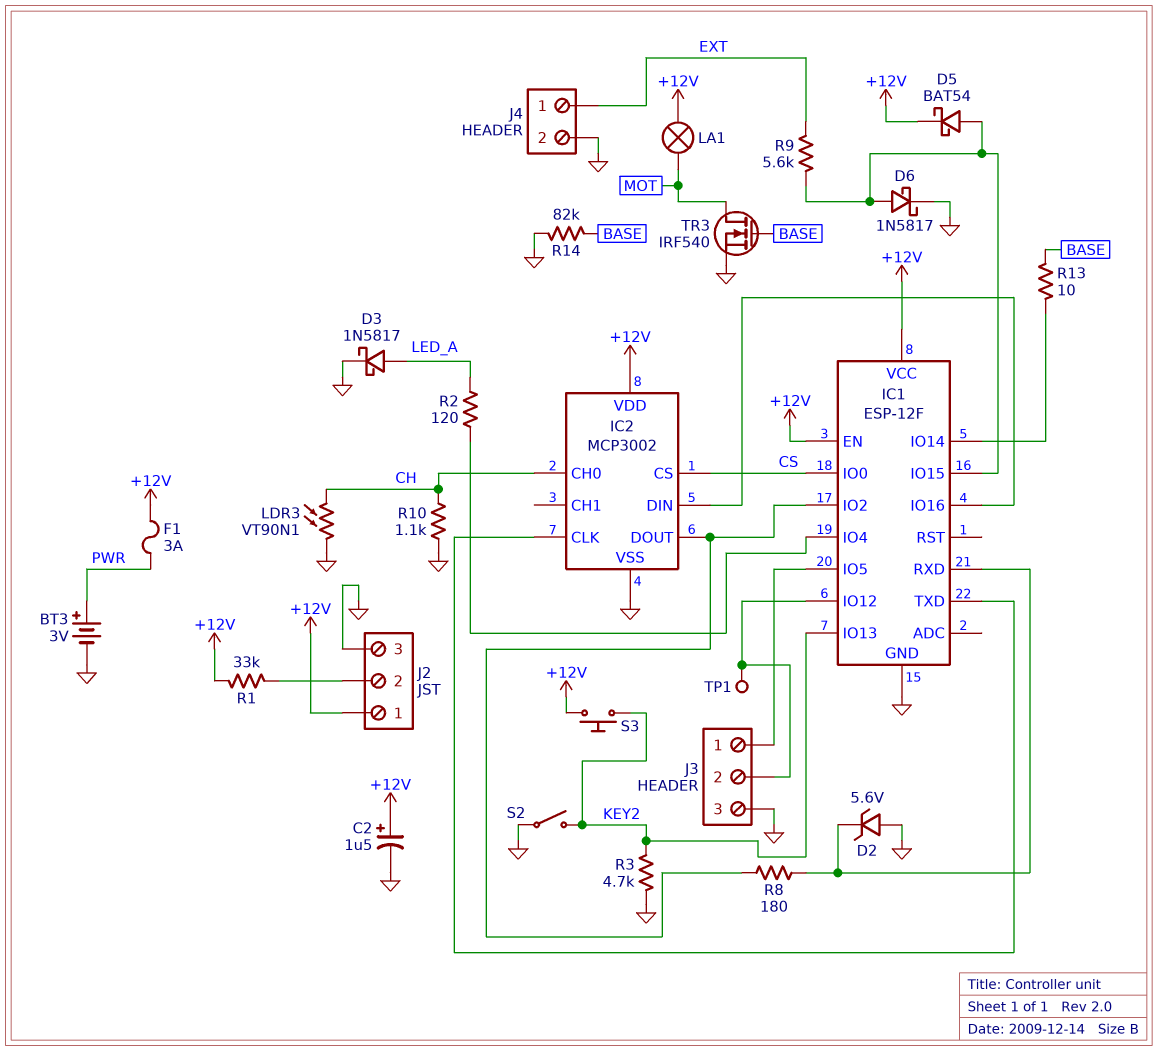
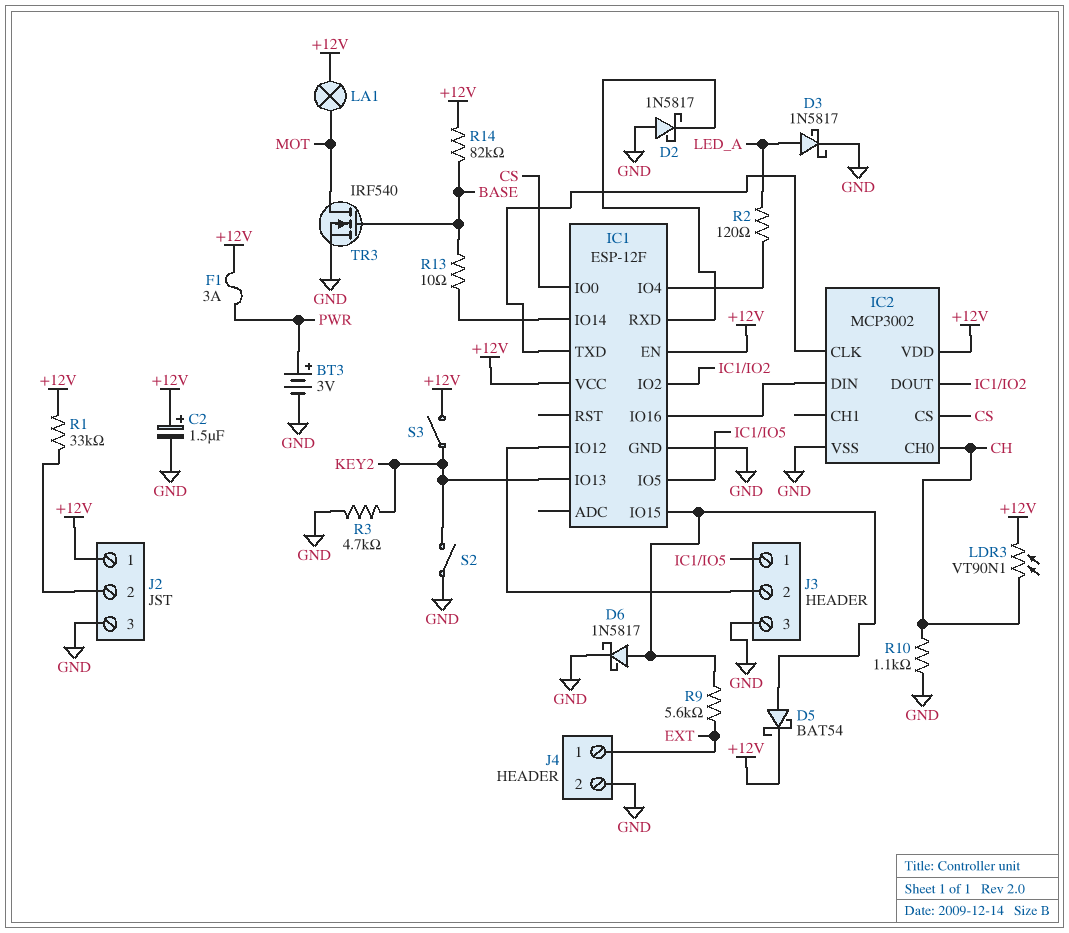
D2: zener 5.6V (A GND, K IC1/RXD) -> schottky 1N5817 (A GND, K IC1/RXD)
LDR3: VT90N1 (CH, GND) -> VT90N1 (+12V, CH)
R8: 180 (IC1/IO2, IC1/RXD) -> none
R14: 82k (BASE, GND) -> 82k (+12V, BASE)
S3: button (+12V, KEY2) -> switch (+12V, KEY2)
TP1: test point (IC1/IO12) -> none

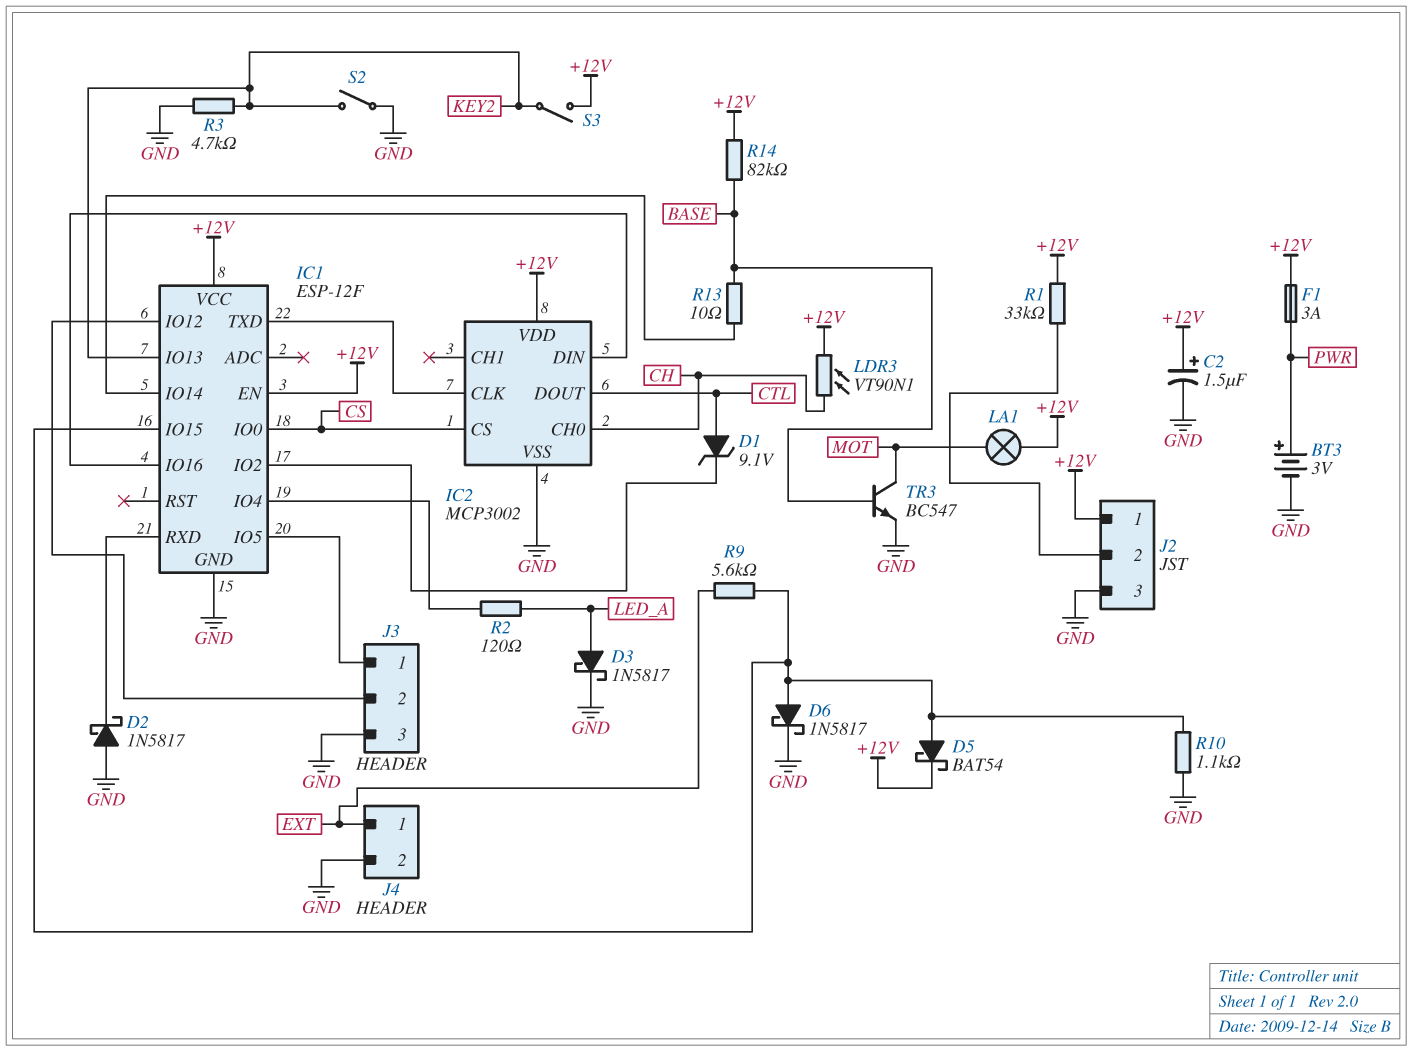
D1: none -> zener 9.1V (A CTL, K IC1/IO2)
IC2 pin DOUT: IC1/IO2 -> CTL
R10: 1.1k (CH, GND) -> 1.1k (GND, IC1/IO15)
TR3: NMOS IRF540 (G BASE, D MOT, S GND) -> NPN BC547 (B BASE, C MOT, E GND)

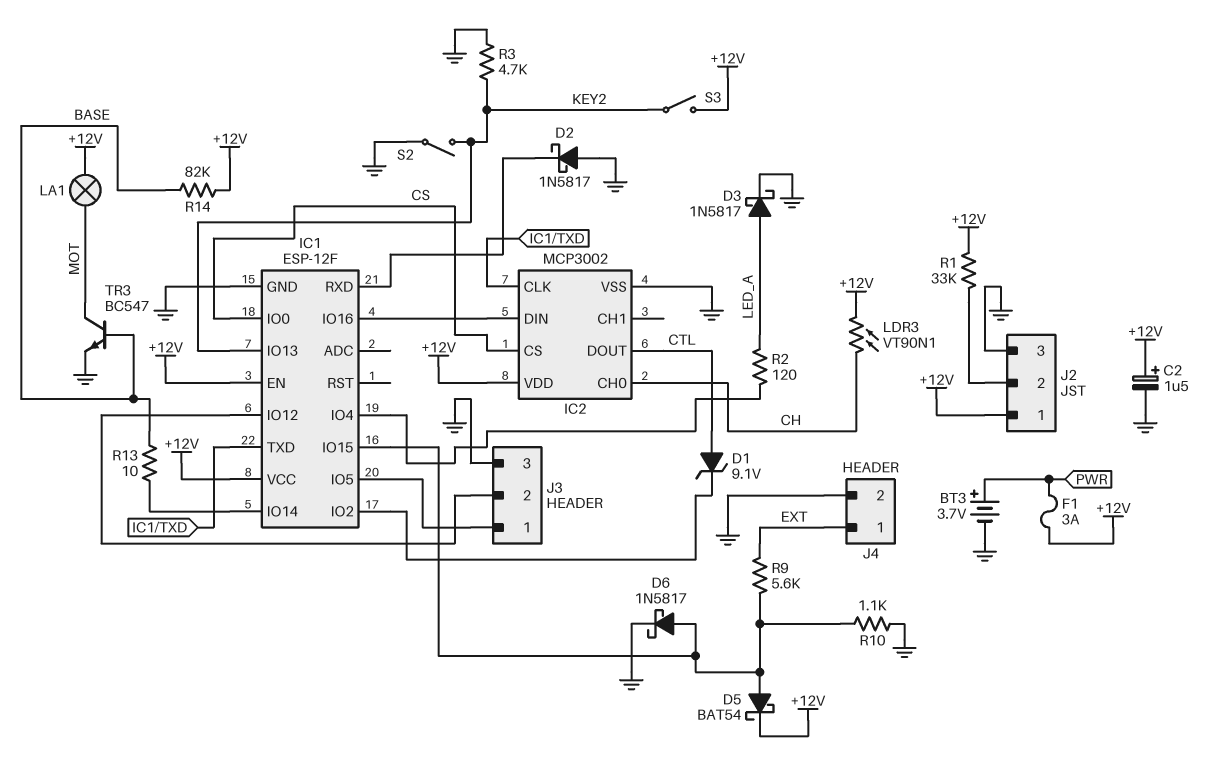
BT3: 3V (plus PWR, minus GND) -> 3.7V (plus PWR, minus GND)

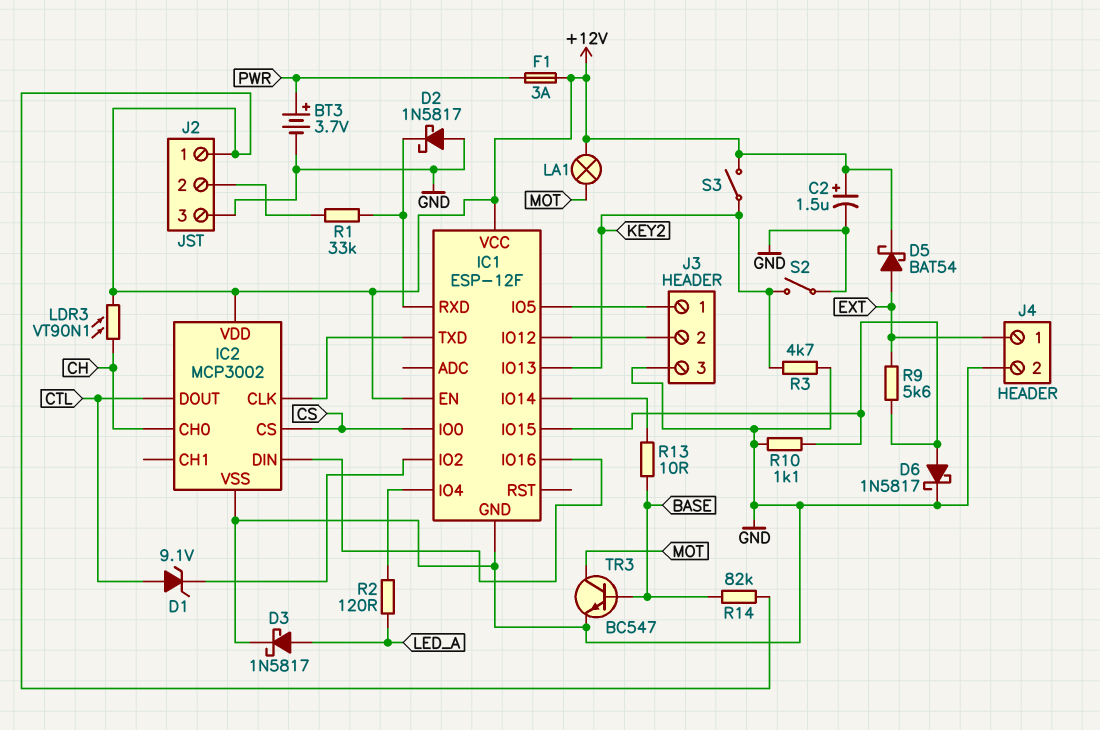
D5: schottky BAT54 (A IC1/IO15, K +12V) -> schottky BAT54 (A EXT, K +12V)
R1: 33k (+12V, J2/2) -> 33k (IC1/RXD, J2/2)

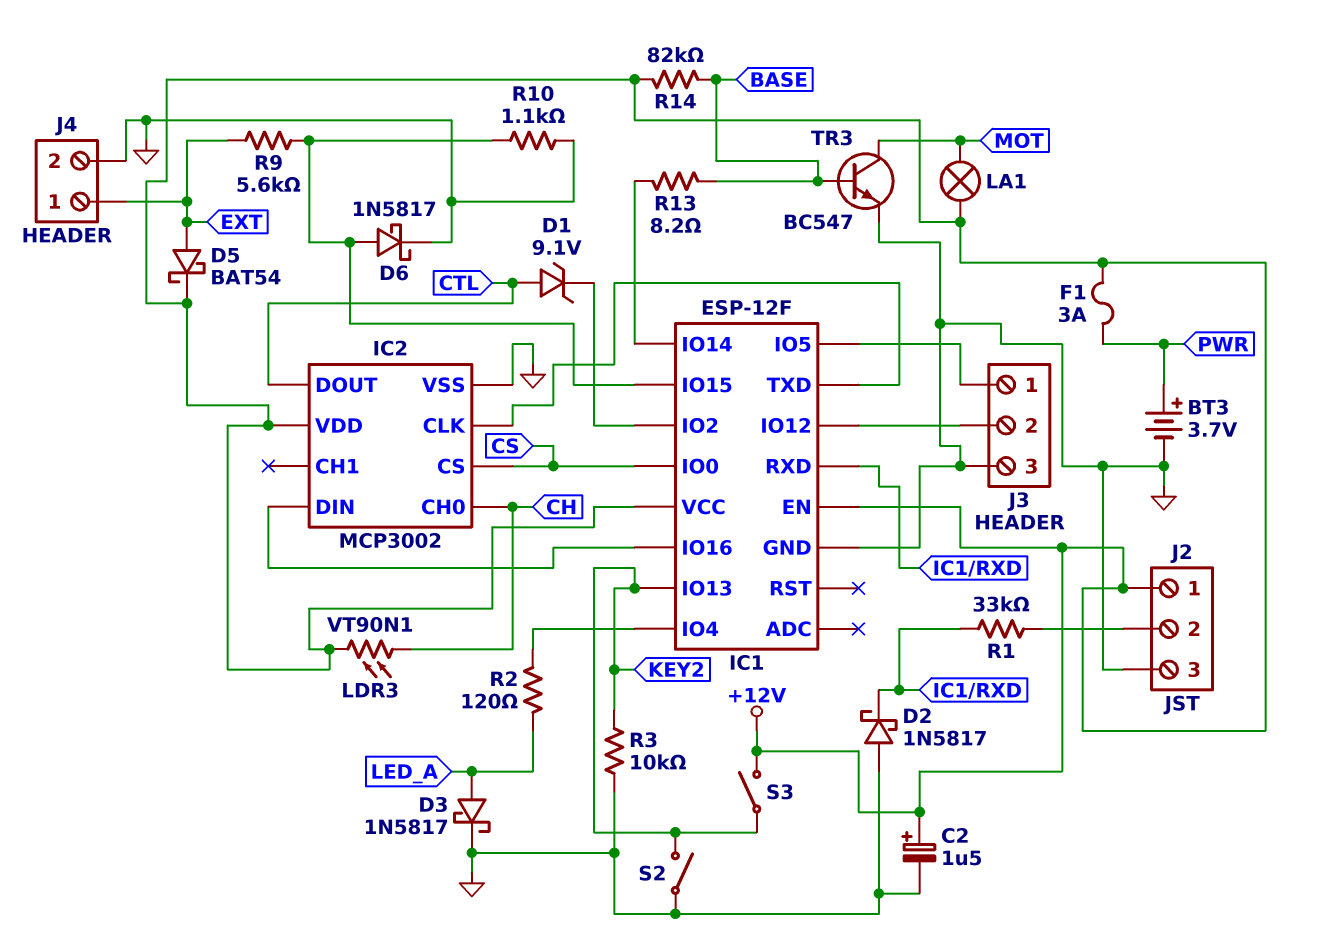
R3: 4.7k (GND, KEY2) -> 10k (GND, KEY2)
R13: 10 (BASE, IC1/IO14) -> 8.2 (BASE, IC1/IO14)

